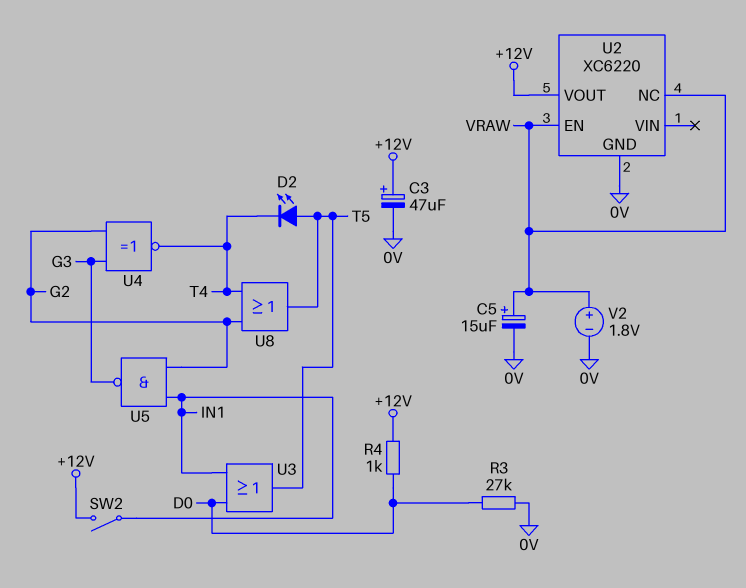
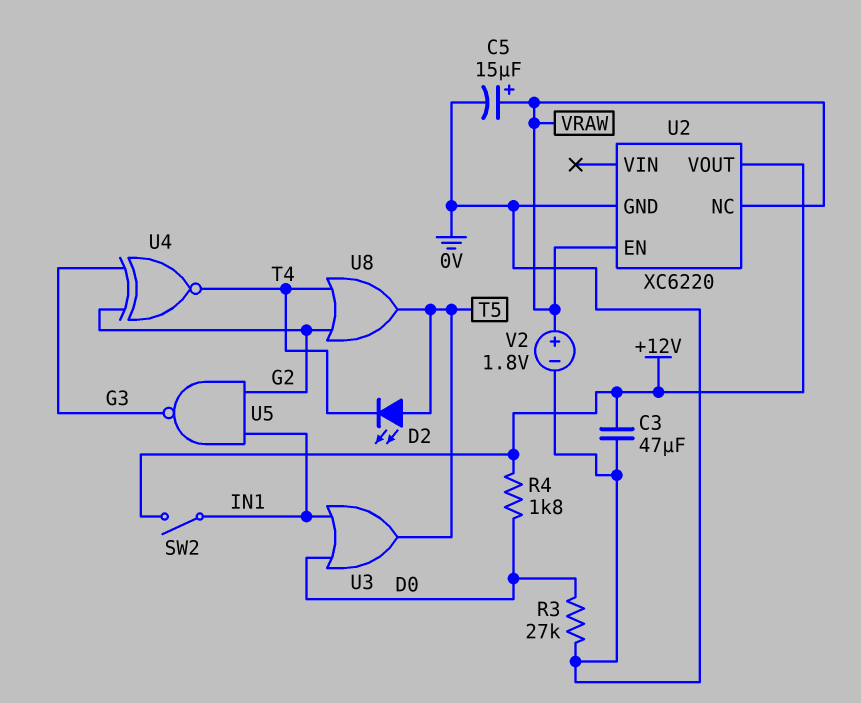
C3: 47uF (plus +12V, minus 0V) -> 47uF (+12V, 0V)
R4: 1k (+12V, D0) -> 1.8k (+12V, D0)

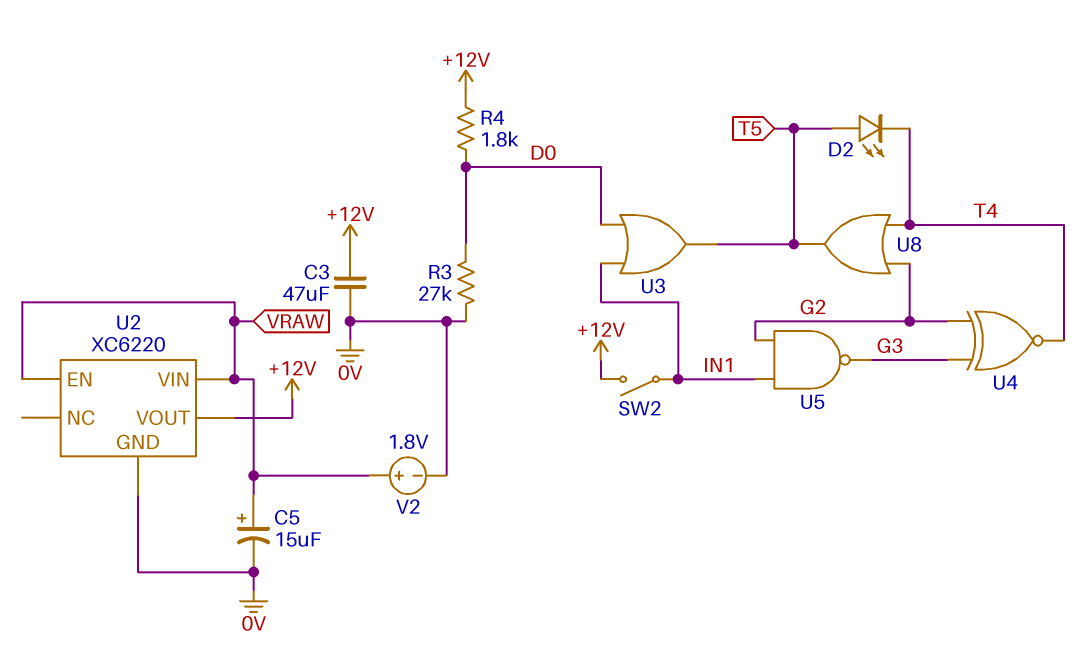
U2 pin NC: VRAW -> none
U2 pin VIN: none -> VRAW

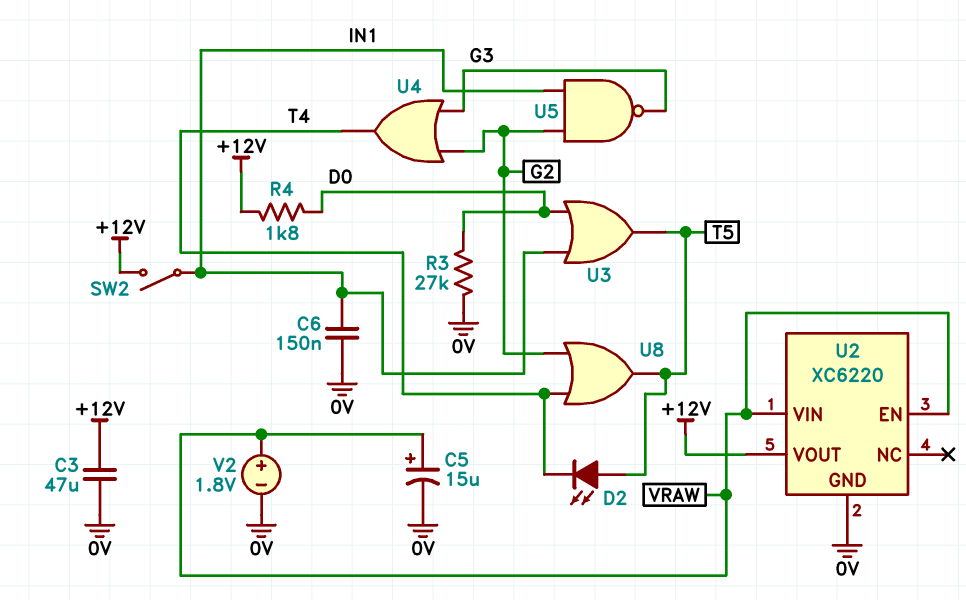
C6: none -> 150nF (0V, IN1)
U4: XNOR (in G2, in G3, out T4) -> OR (in G2, in G3, out T4)

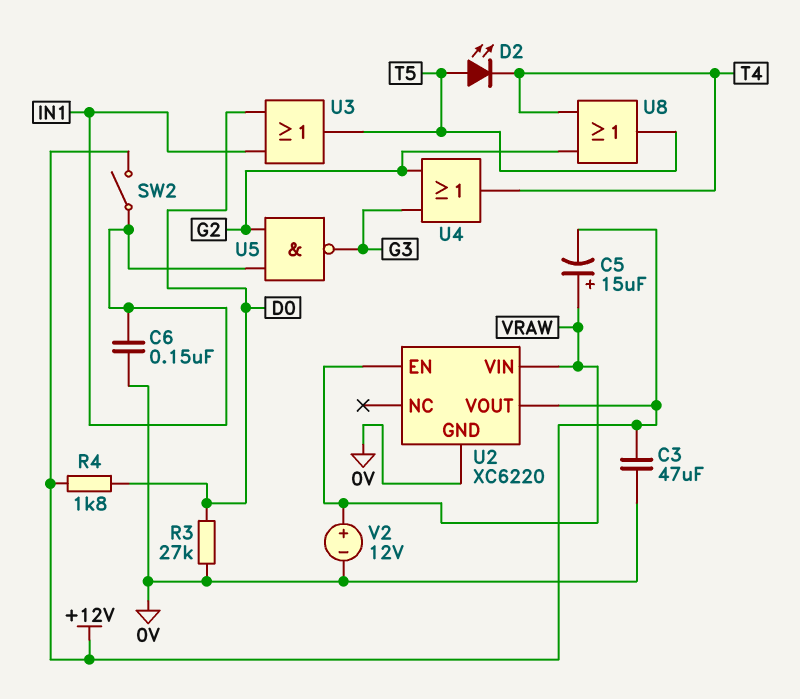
C5: 15uF (plus VRAW, minus 0V) -> 15uF (plus VRAW, minus +12V)
V2: 1.8V (plus VRAW, minus 0V) -> 12V (plus VRAW, minus 0V)

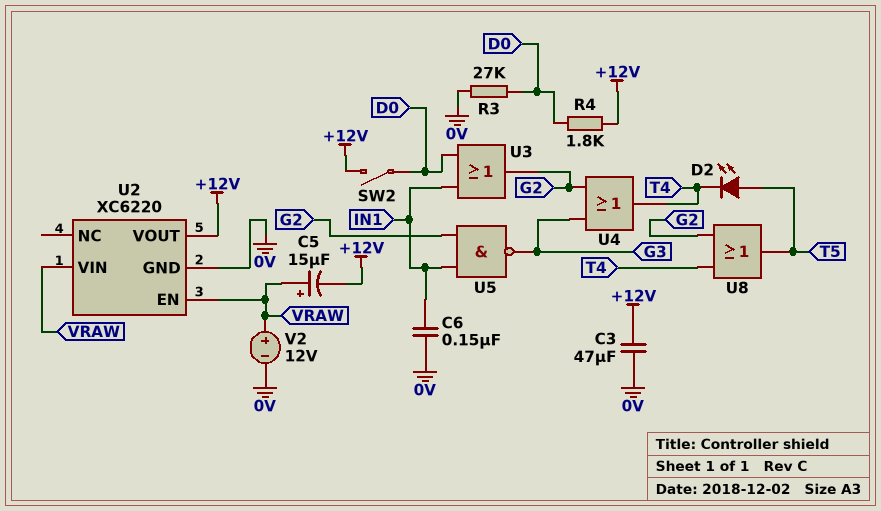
SW2: switch (+12V, IN1) -> switch (+12V, D0)
U3: OR (in D0, in IN1, out T5) -> OR (in D0, in IN1, out G2)

